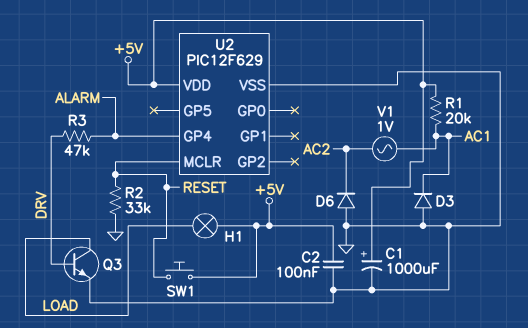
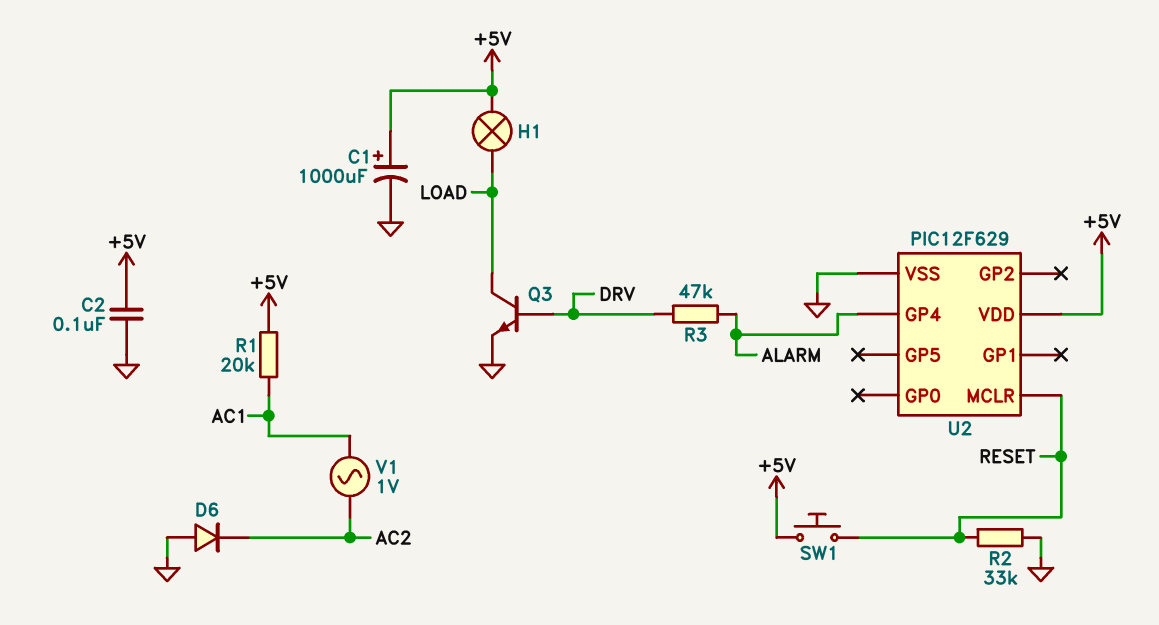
D3: diode (A GND, K AC1) -> none

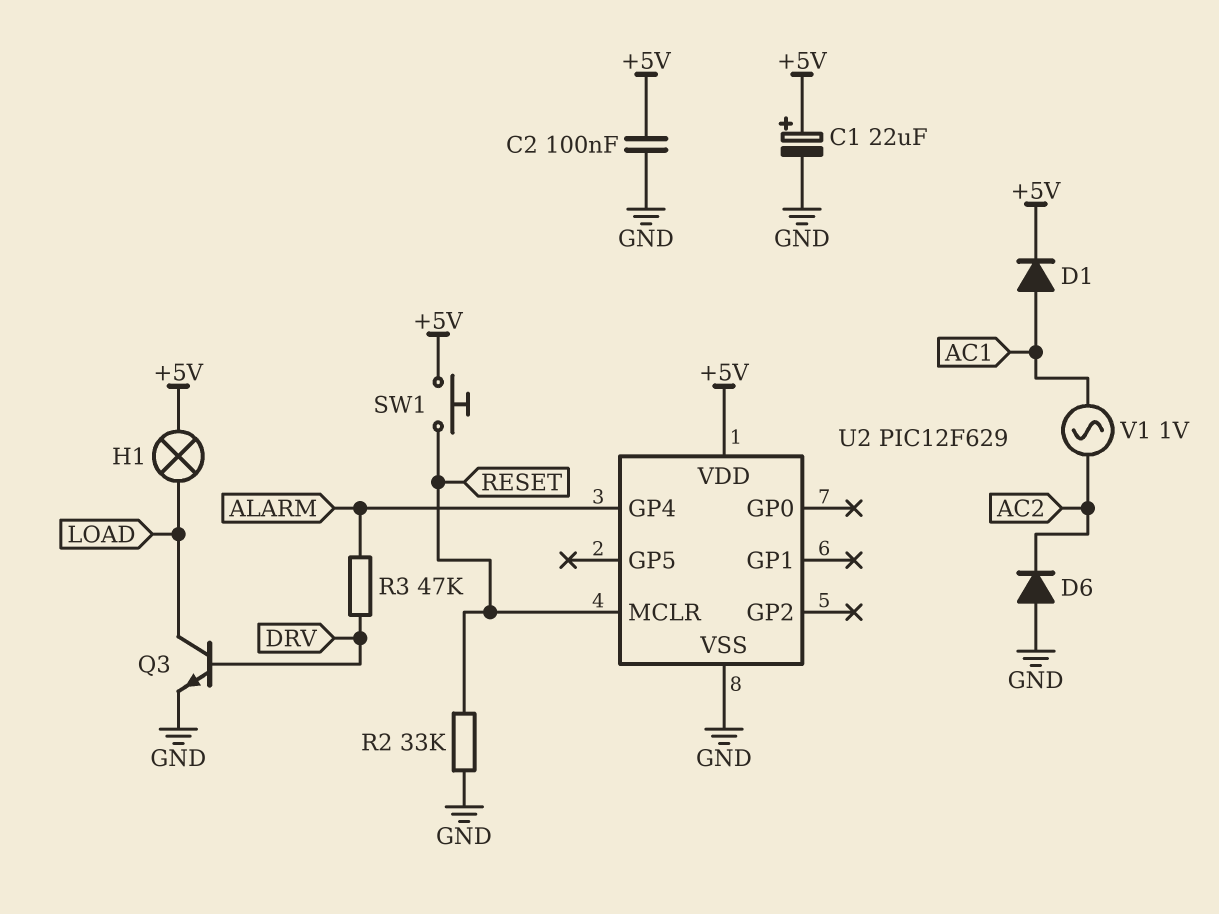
C1: 1000uF (plus +5V, minus GND) -> 22uF (plus +5V, minus GND)
D1: none -> diode (A AC1, K +5V)
R1: 20k (+5V, AC1) -> none

